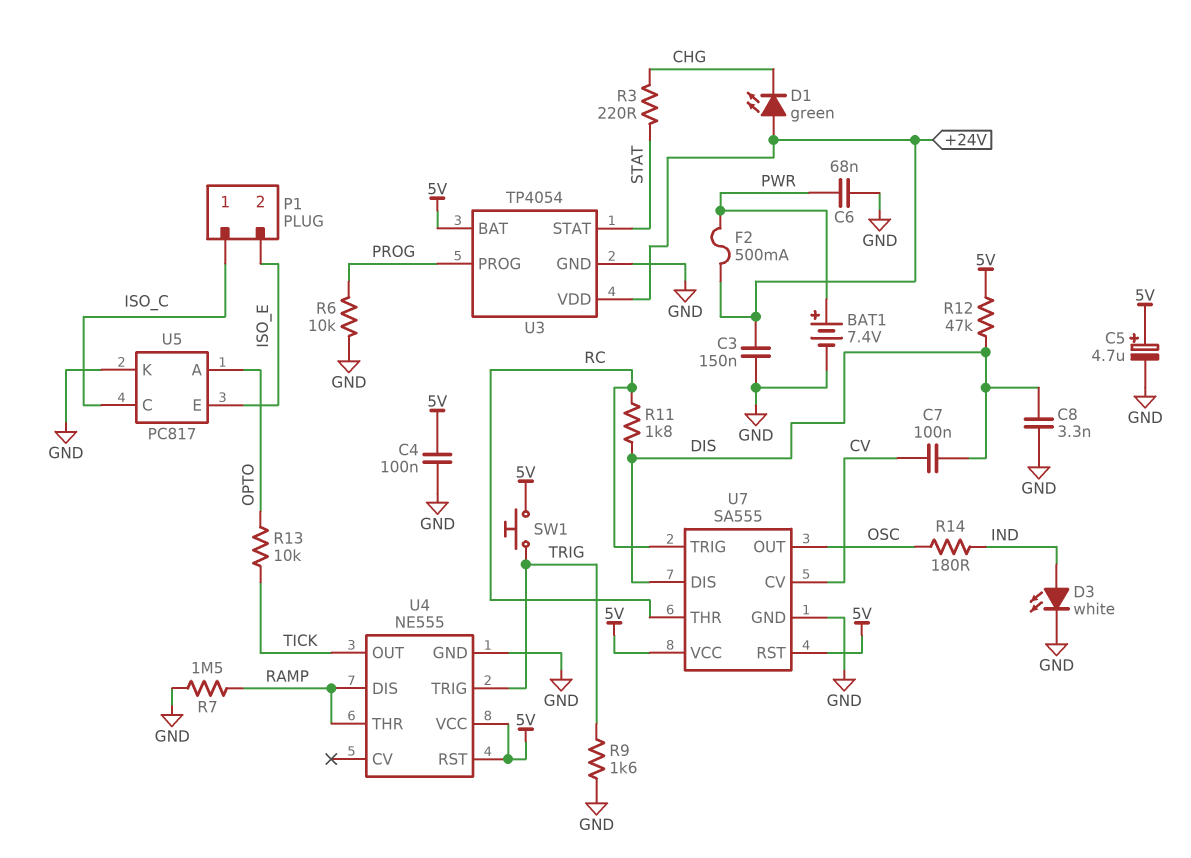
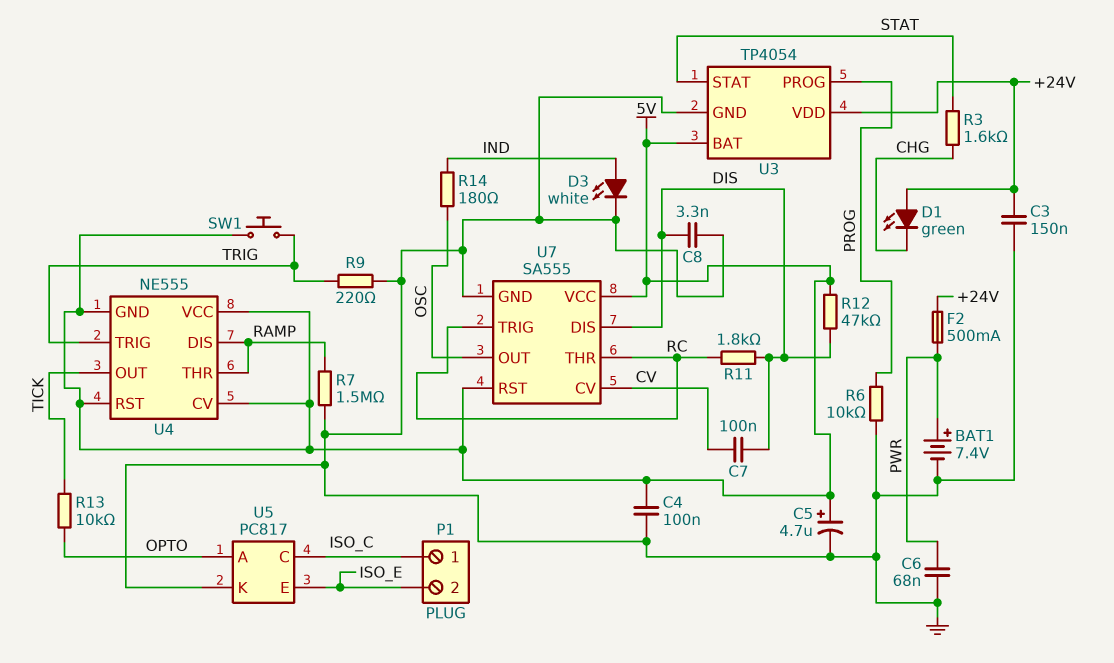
R3: 220 (CHG, STAT) -> 1.6k (CHG, STAT)
R9: 1.6k (GND, TRIG) -> 220 (GND, TRIG)
U4 pin CV: none -> 5V
U4 pin GND: GND -> 5V

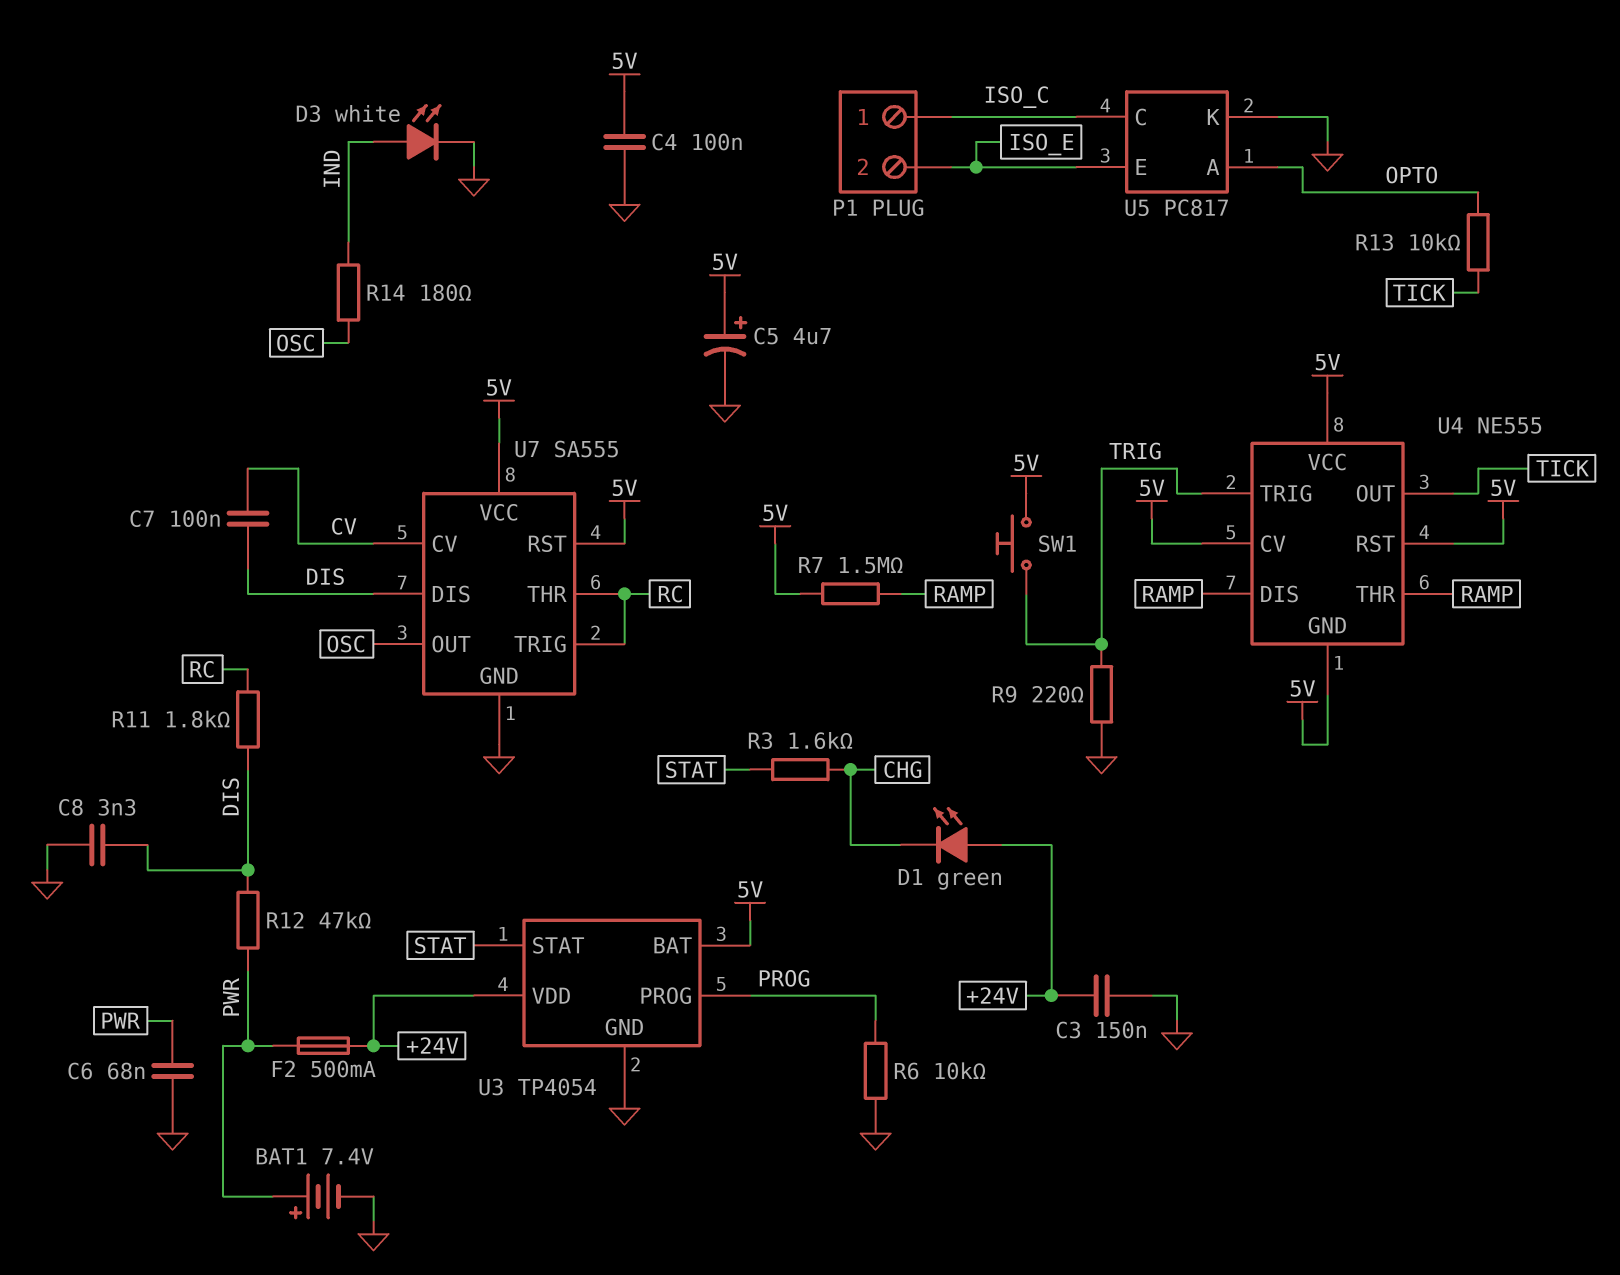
R7: 1.5M (GND, RAMP) -> 1.5M (5V, RAMP)
R12: 47k (5V, DIS) -> 47k (DIS, PWR)

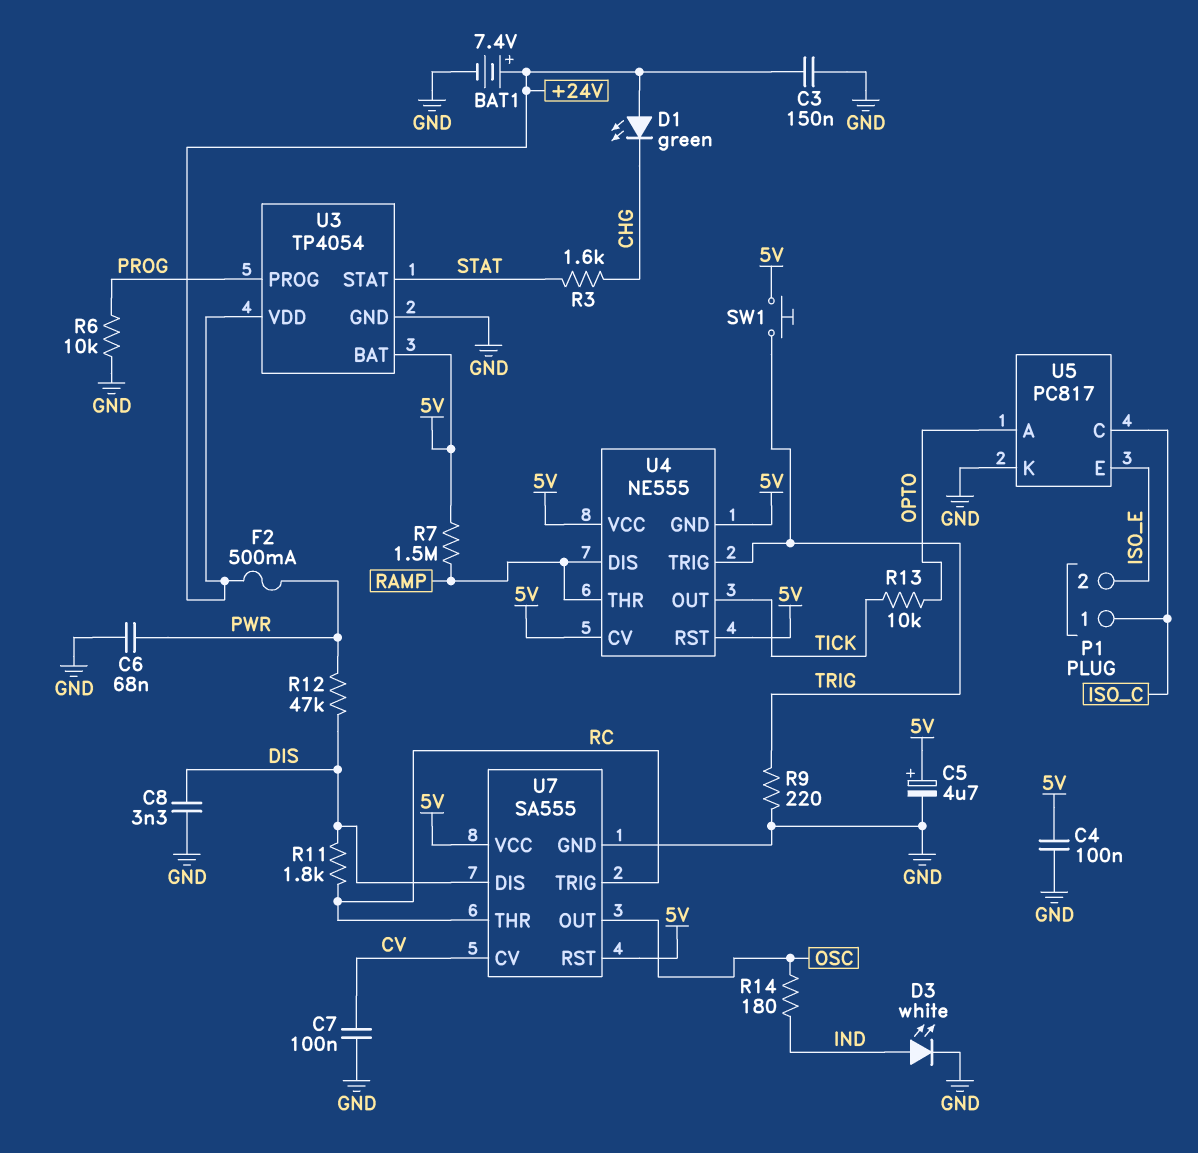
BAT1: 7.4V (plus PWR, minus GND) -> 7.4V (plus +24V, minus GND)
C7: 100nF (CV, DIS) -> 100nF (CV, GND)

